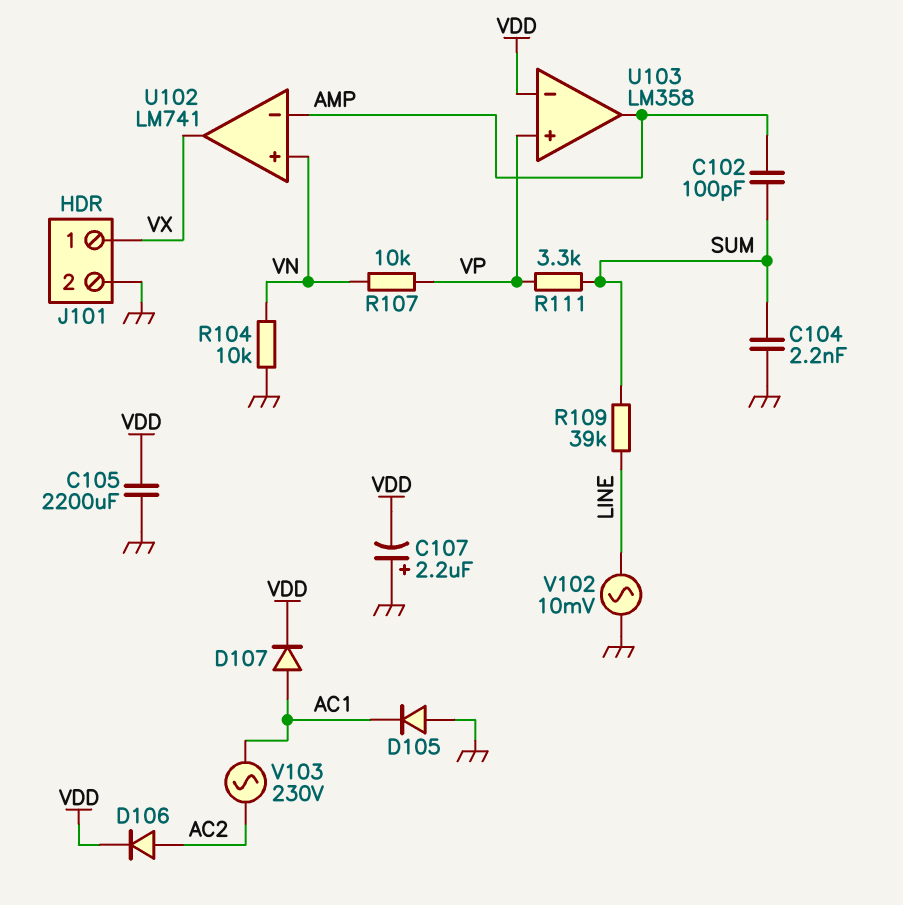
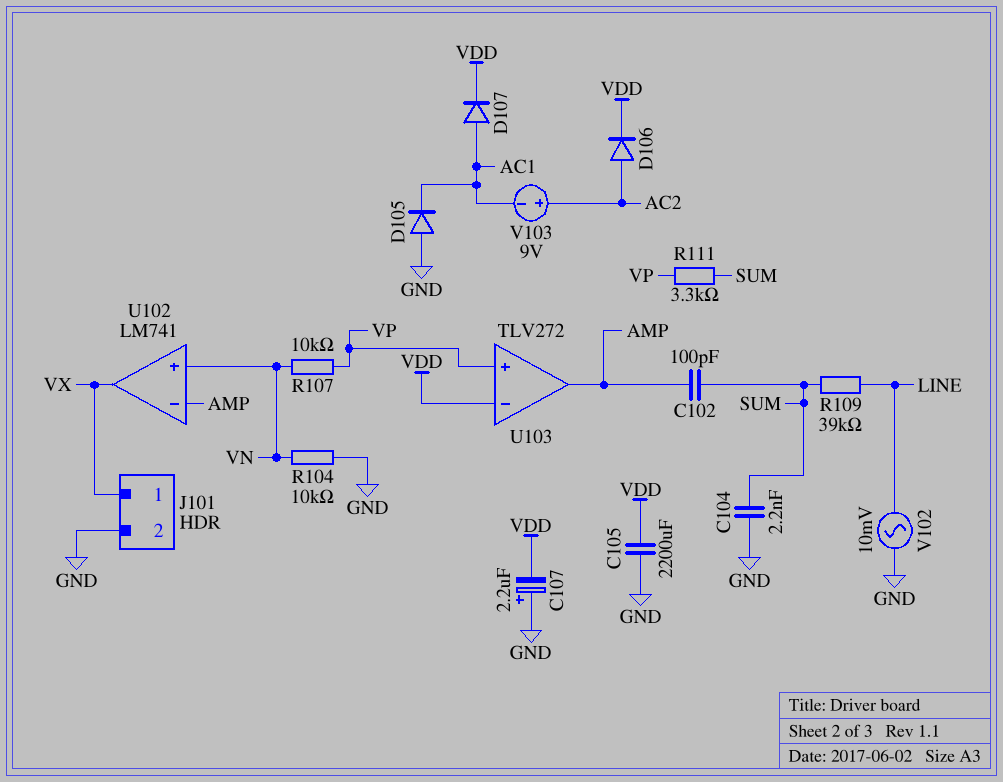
U103: LM358 -> TLV272
V103: AC 230V (AC1, AC2) -> 9V (plus AC2, minus AC1)

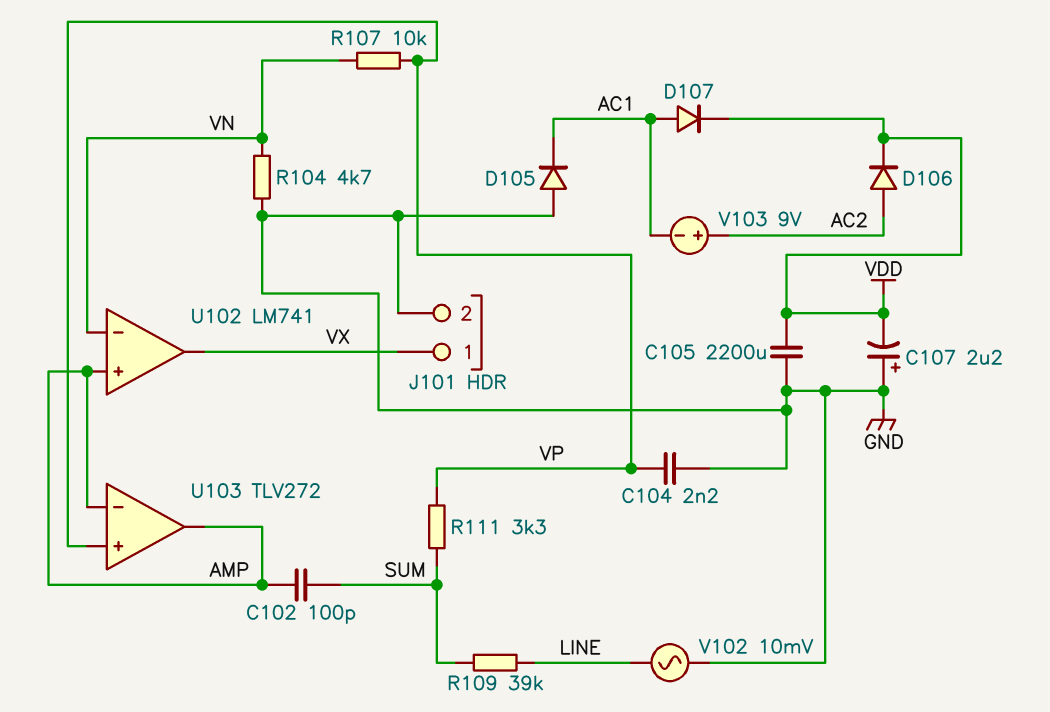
C104: 2.2nF (GND, SUM) -> 2.2nF (GND, VP)
R104: 10k (GND, VN) -> 4.7k (GND, VN)
U102 pin in+: VN -> AMP
U102 pin in-: AMP -> VN
U103 pin in-: VDD -> AMP

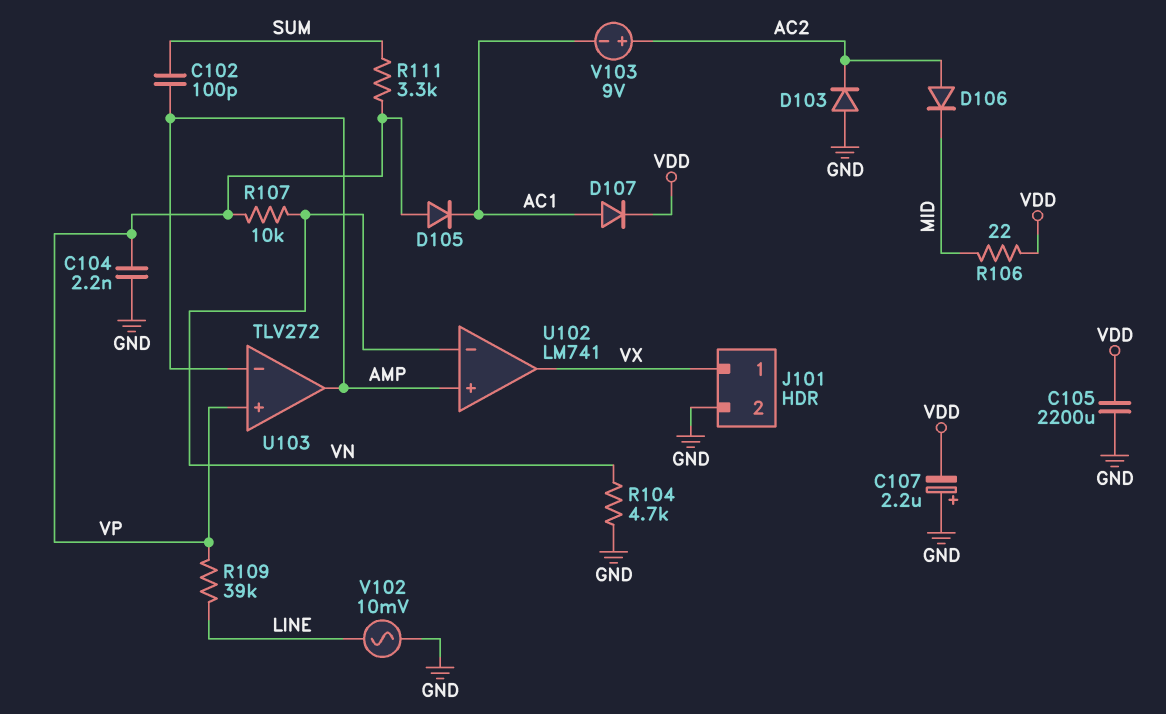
D103: none -> diode (A GND, K AC2)
D105: diode (A GND, K AC1) -> diode (A VP, K AC1)
D106: diode (A AC2, K VDD) -> diode (A AC2, K MID)
R106: none -> 22 (MID, VDD)
R109: 39k (LINE, SUM) -> 39k (LINE, VP)

